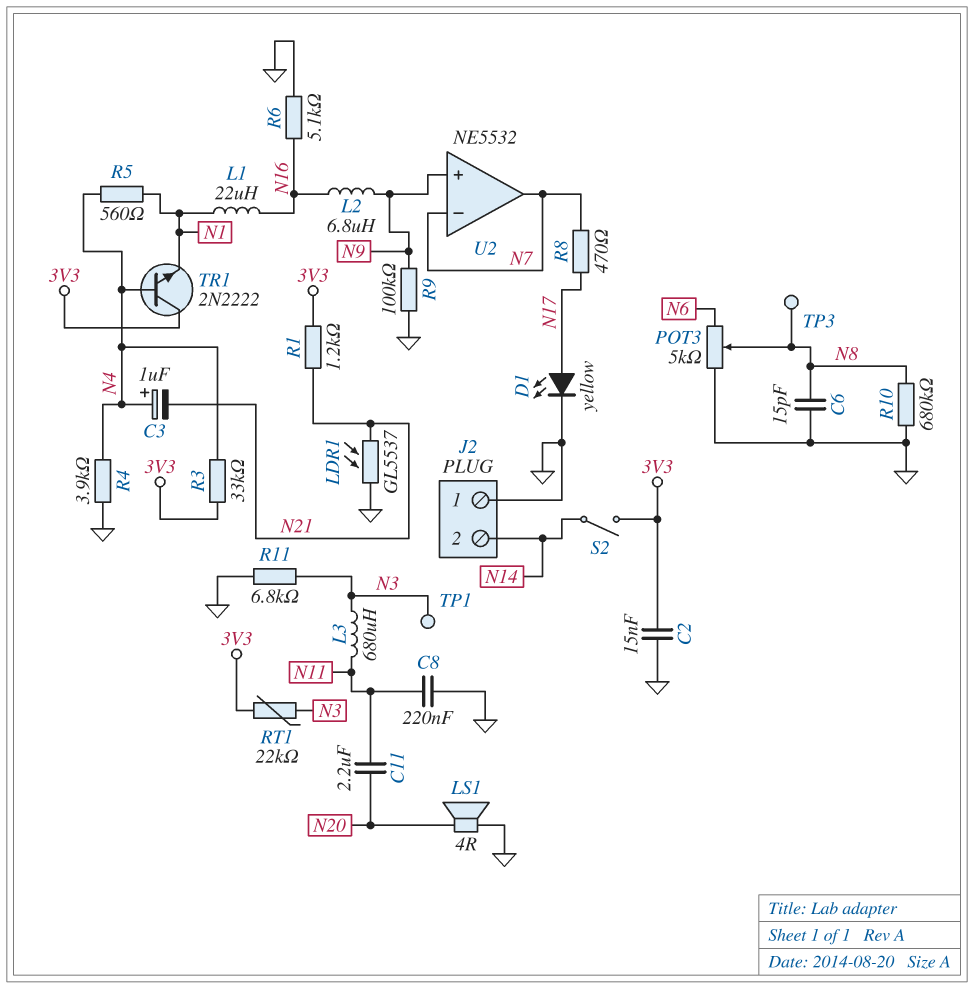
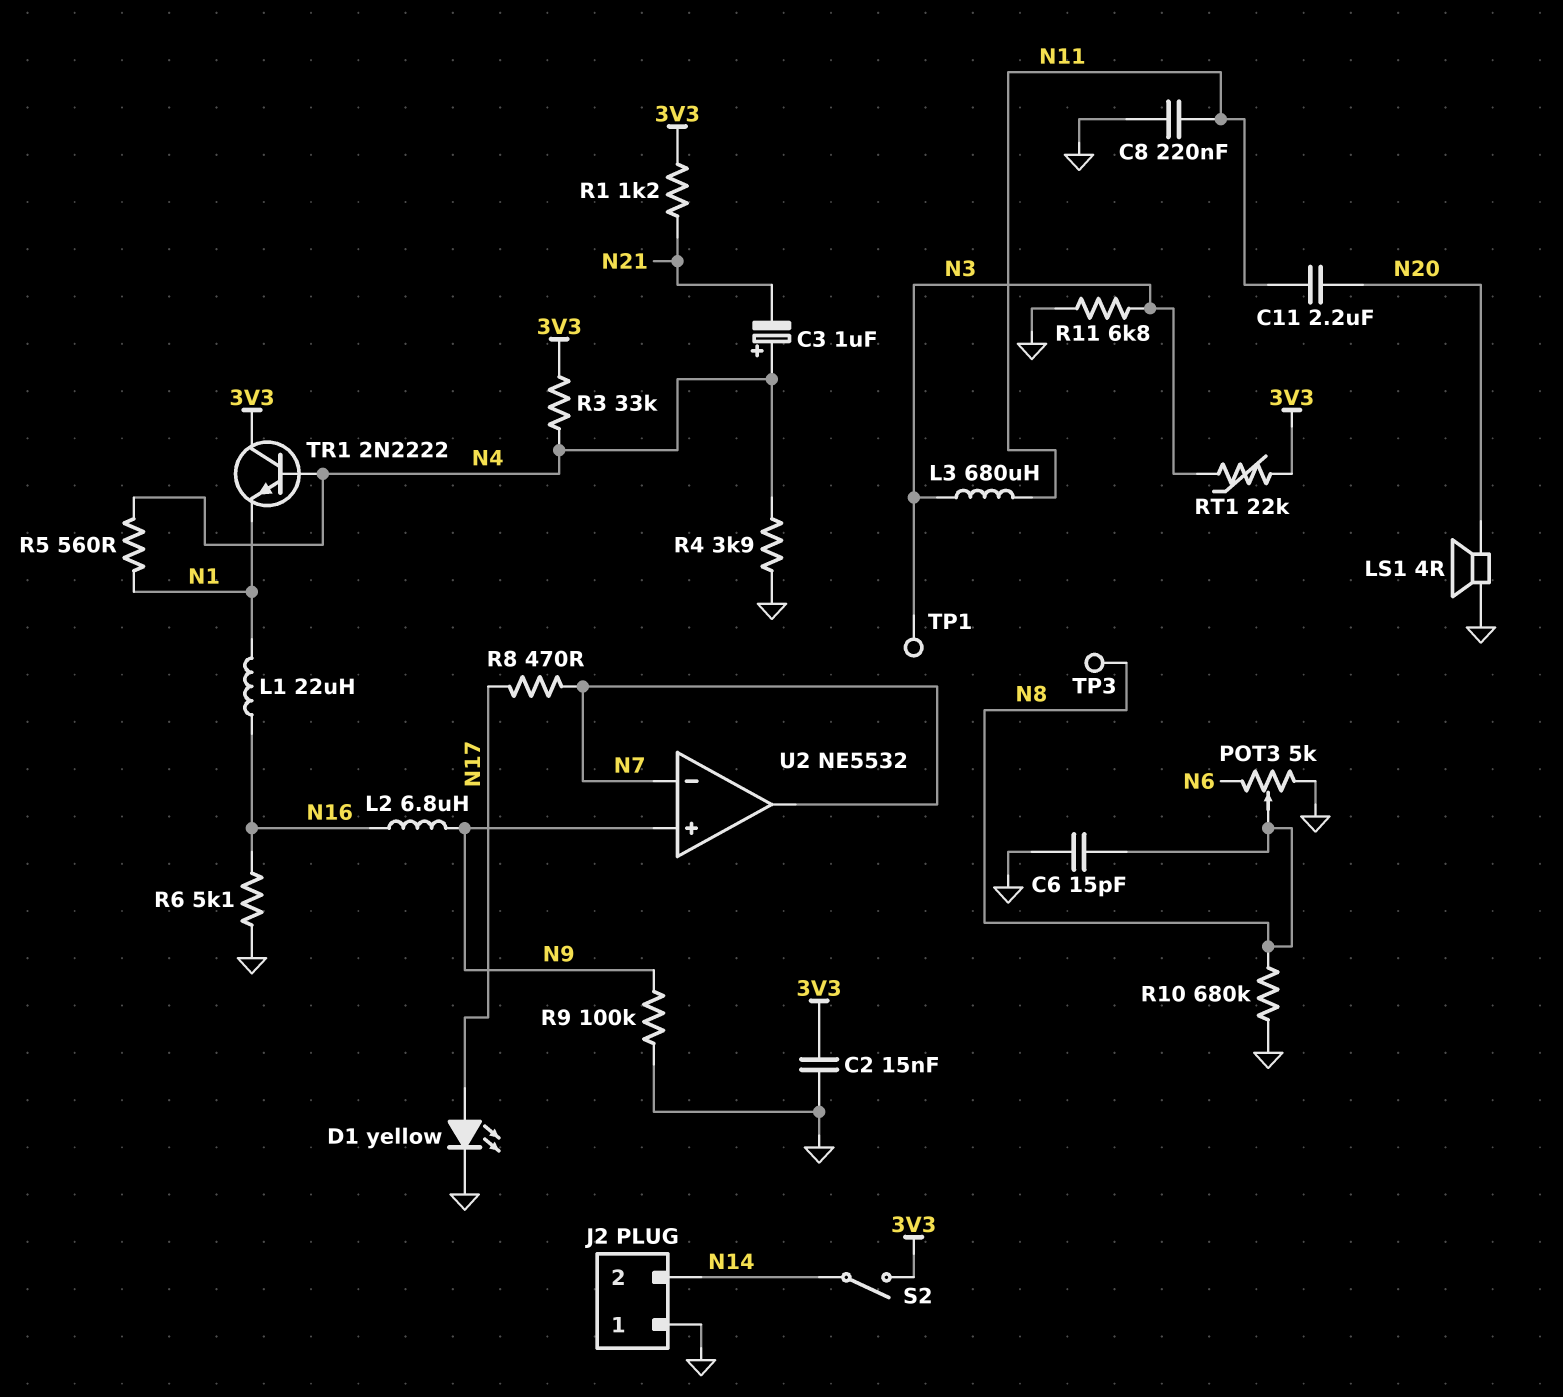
LDR1: GL5537 (GND, N21) -> none

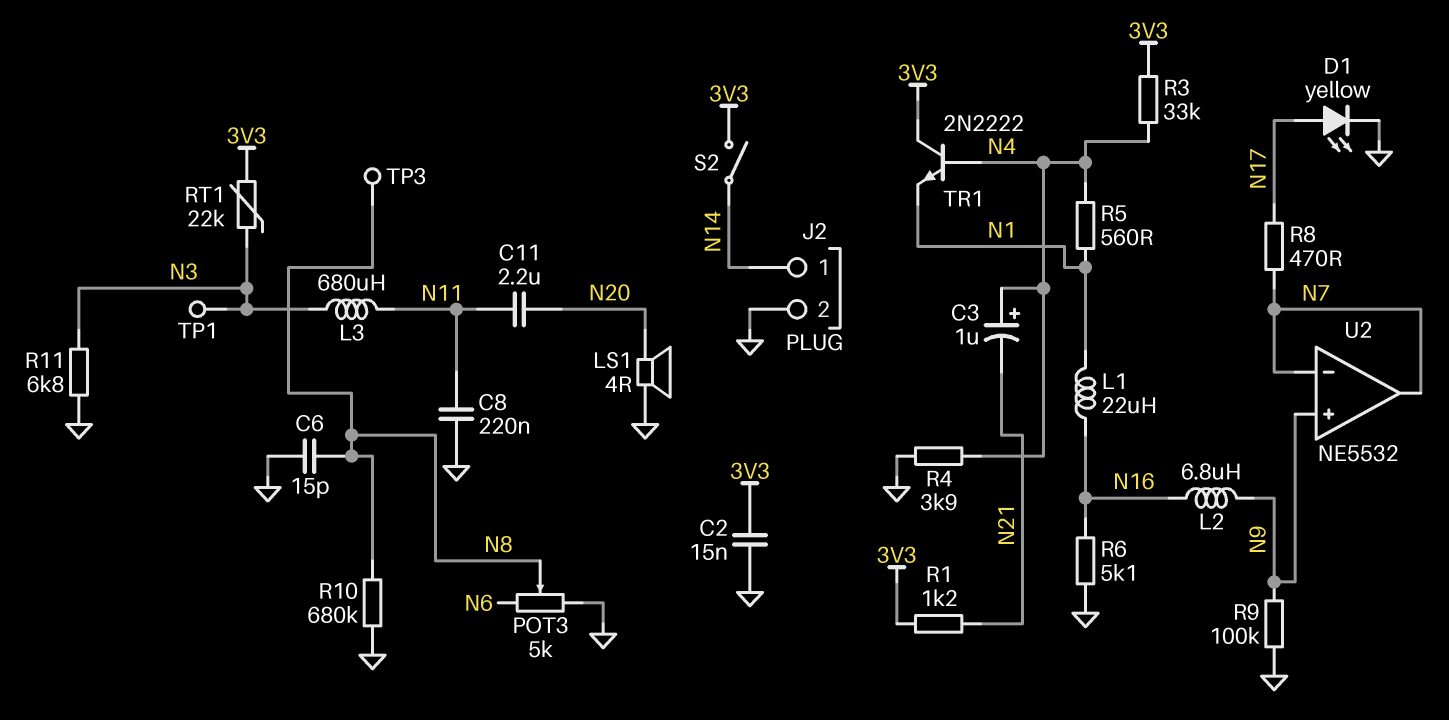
J2 pin 1: GND -> N14
J2 pin 2: N14 -> GND

